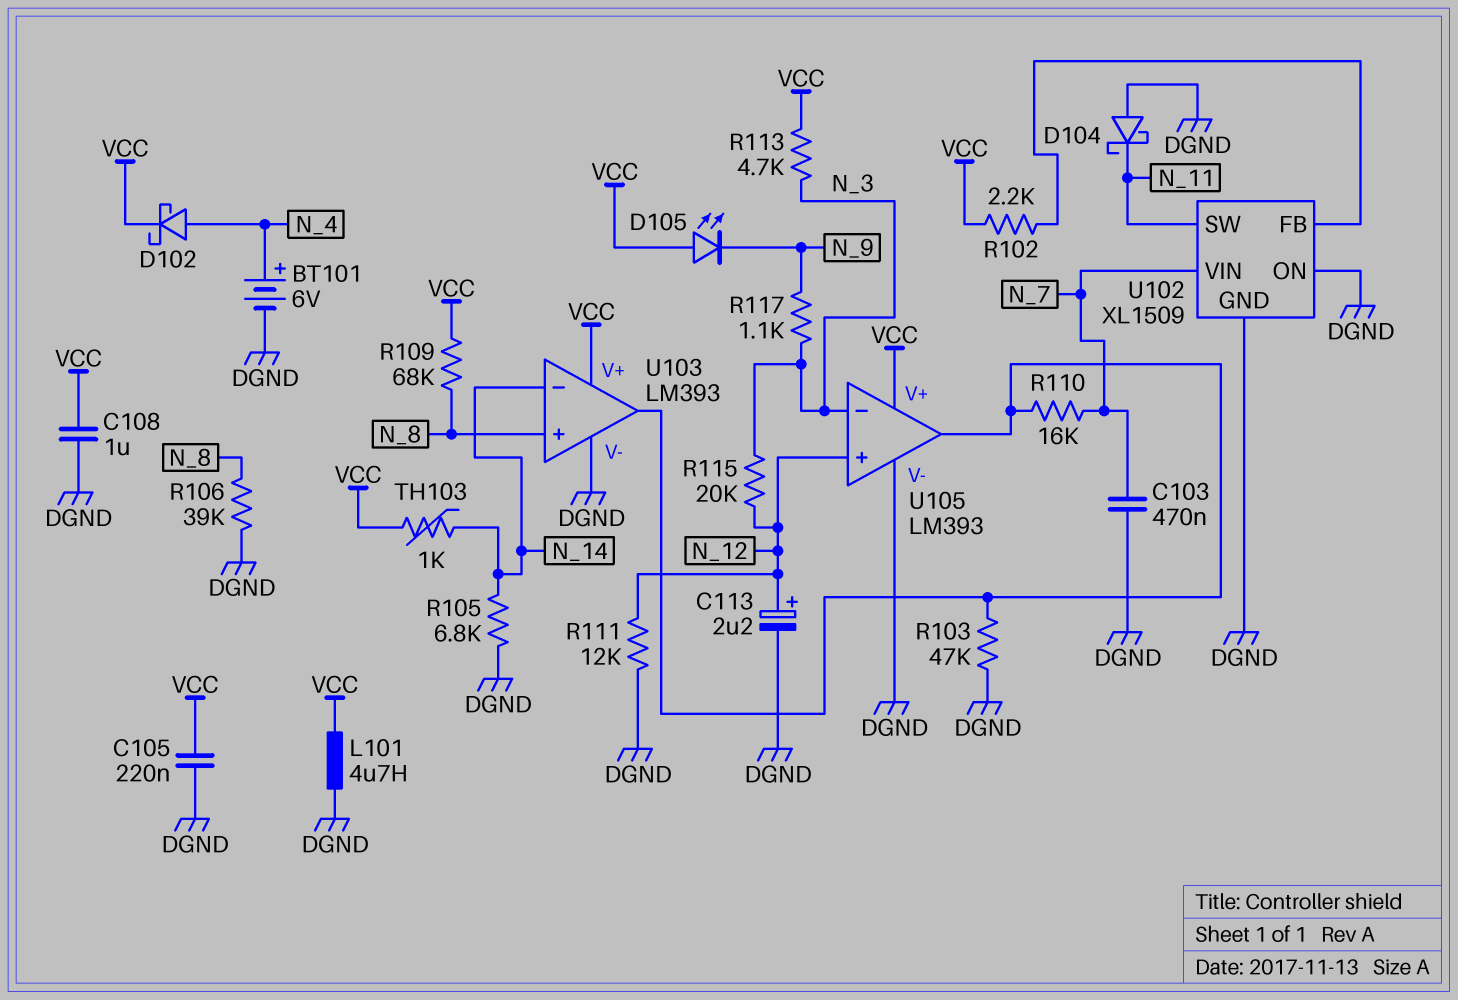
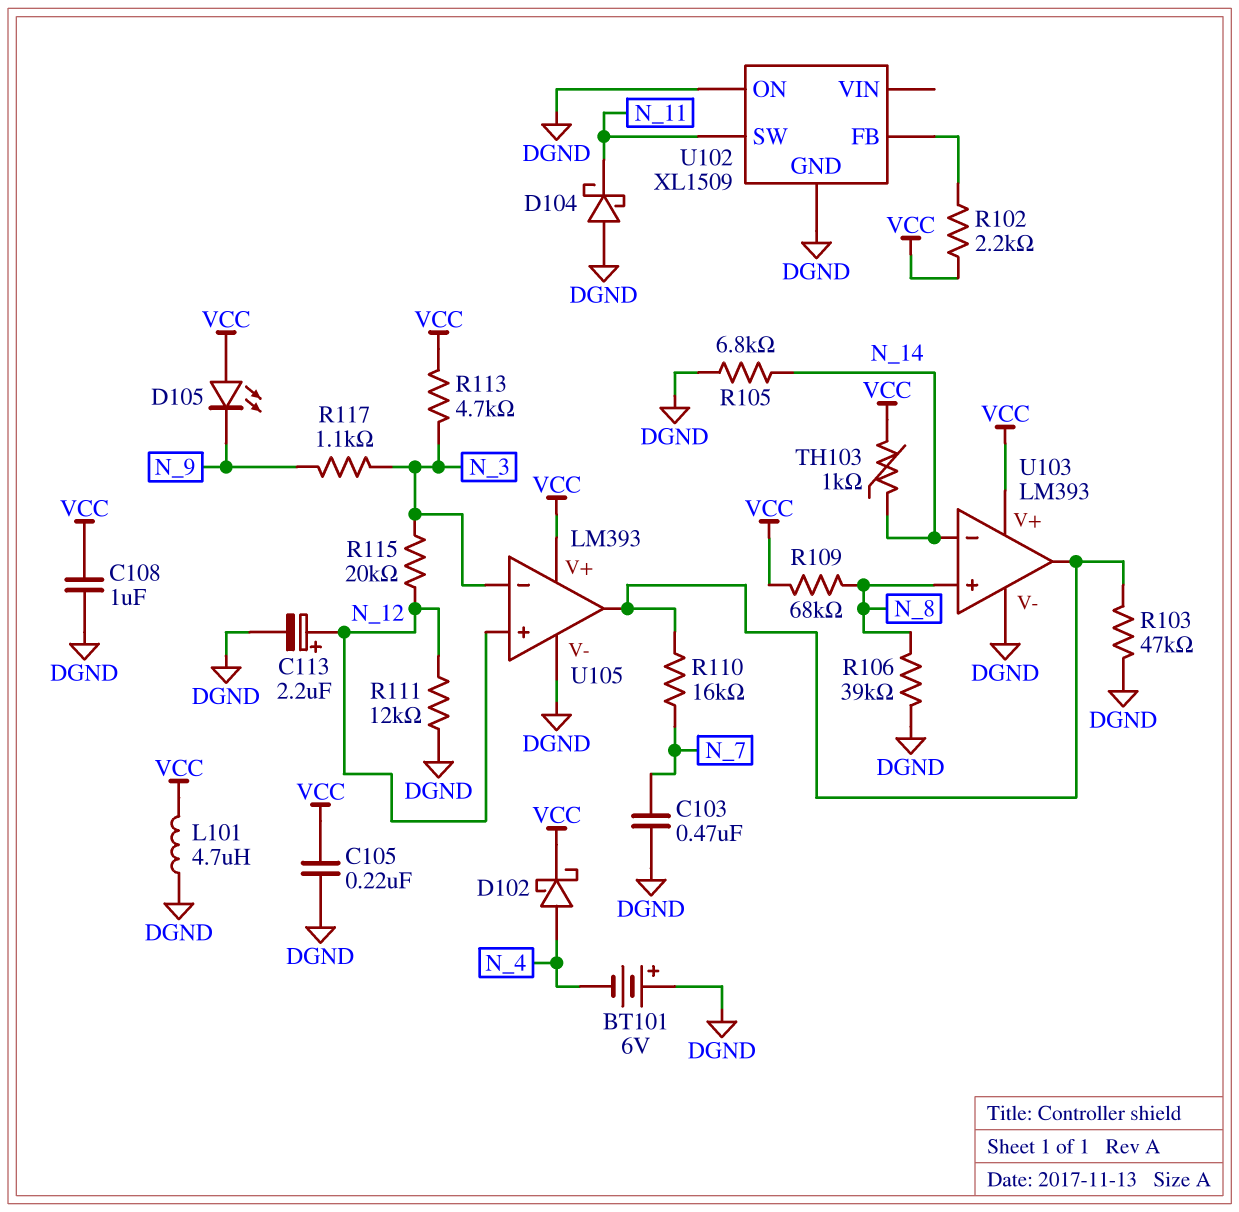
BT101: 6V (plus N_4, minus DGND) -> 6V (plus DGND, minus N_4)
U102 pin VIN: N_7 -> none

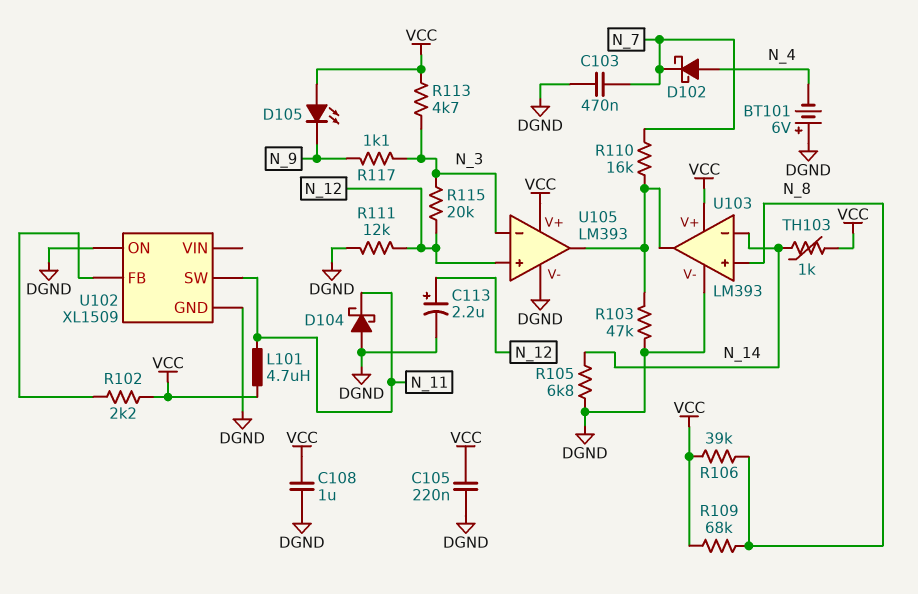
D102: schottky (A N_4, K VCC) -> schottky (A N_4, K N_7)
L101: 4.7uH (DGND, VCC) -> 4.7uH (N_11, VCC)
R106: 39k (DGND, N_8) -> 39k (N_8, VCC)

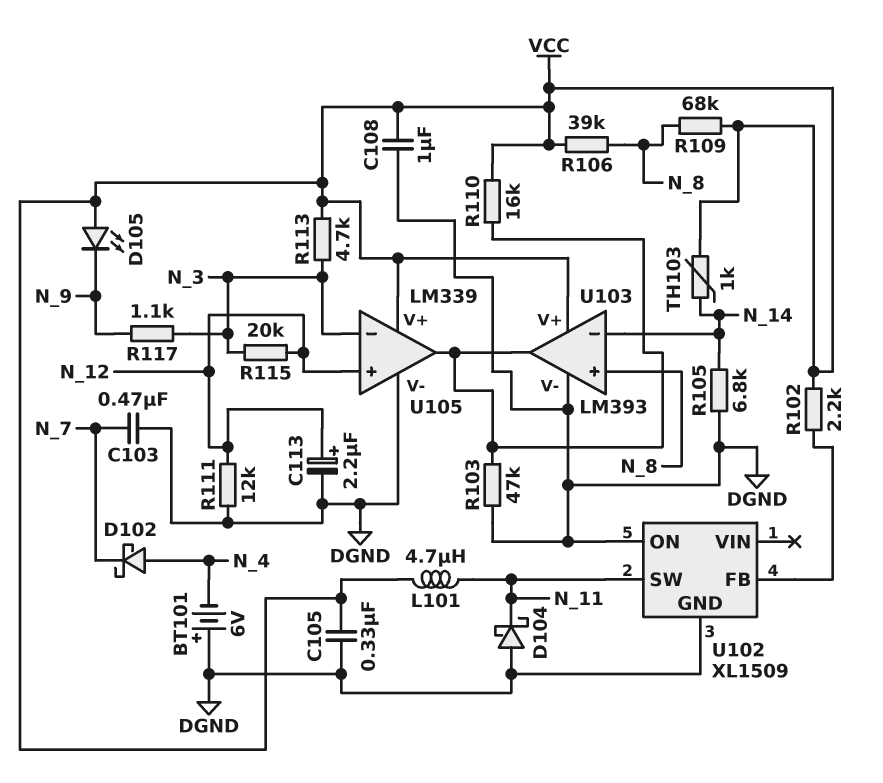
C105: 220nF (DGND, VCC) -> 330nF (DGND, VCC)
R110: 16k (N_7, U103/out) -> 16k (U103/out, VCC)
U105: LM393 -> LM339

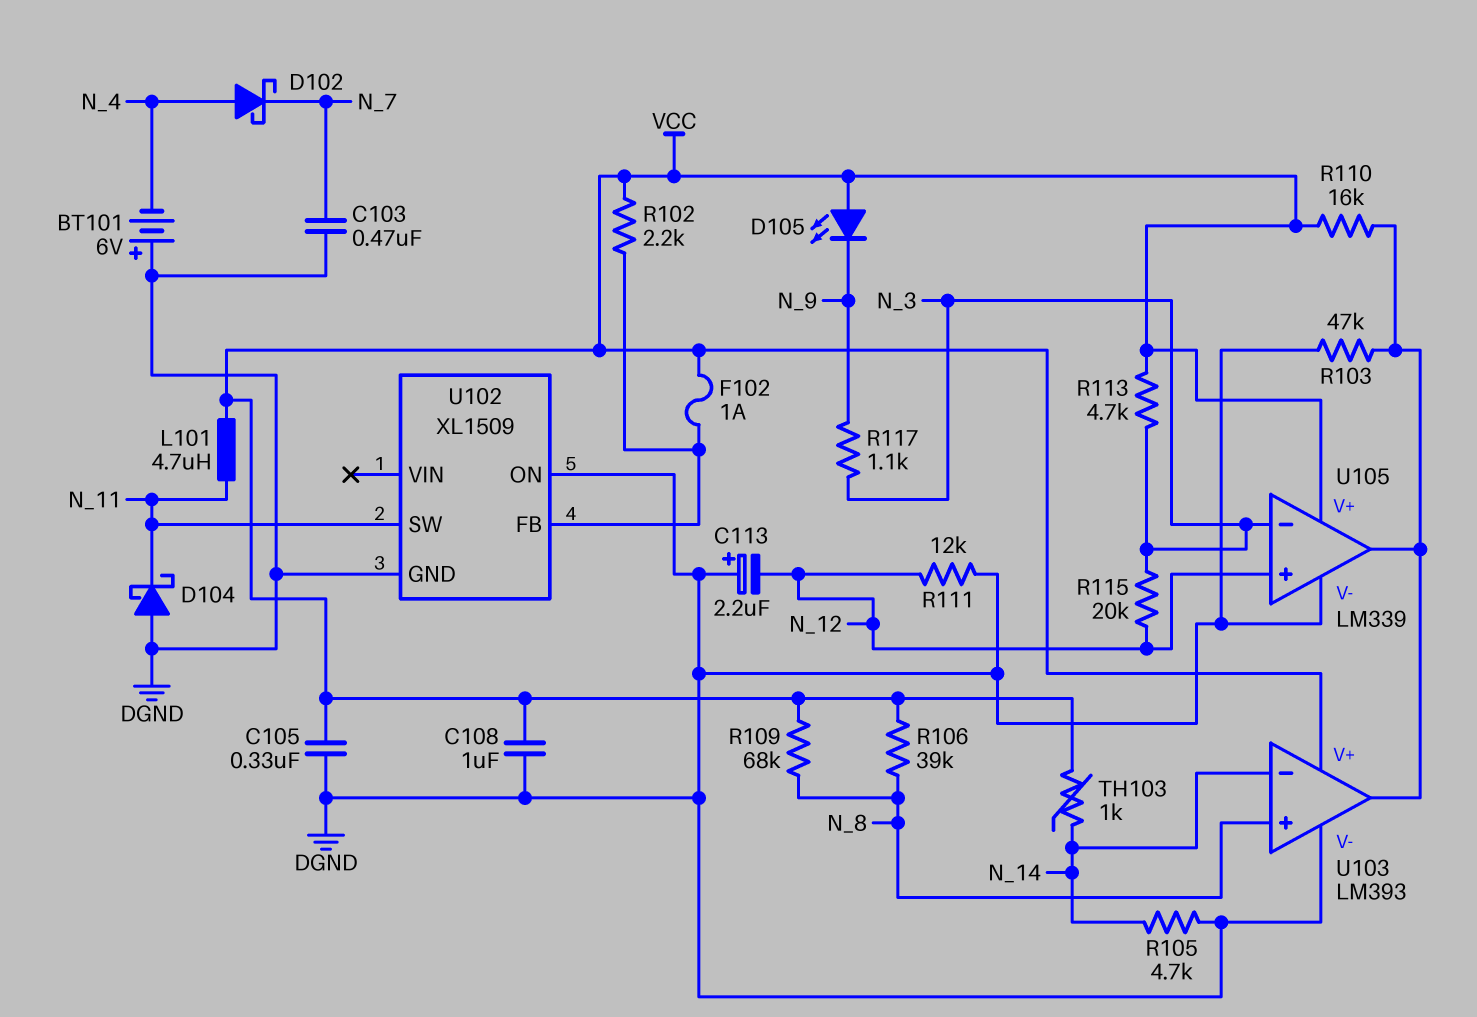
C113: 2.2uF (plus N_12, minus DGND) -> 2.2uF (plus DGND, minus N_12)
F102: none -> 1A (U102/FB, VCC)
R105: 6.8k (DGND, N_14) -> 4.7k (DGND, N_14)

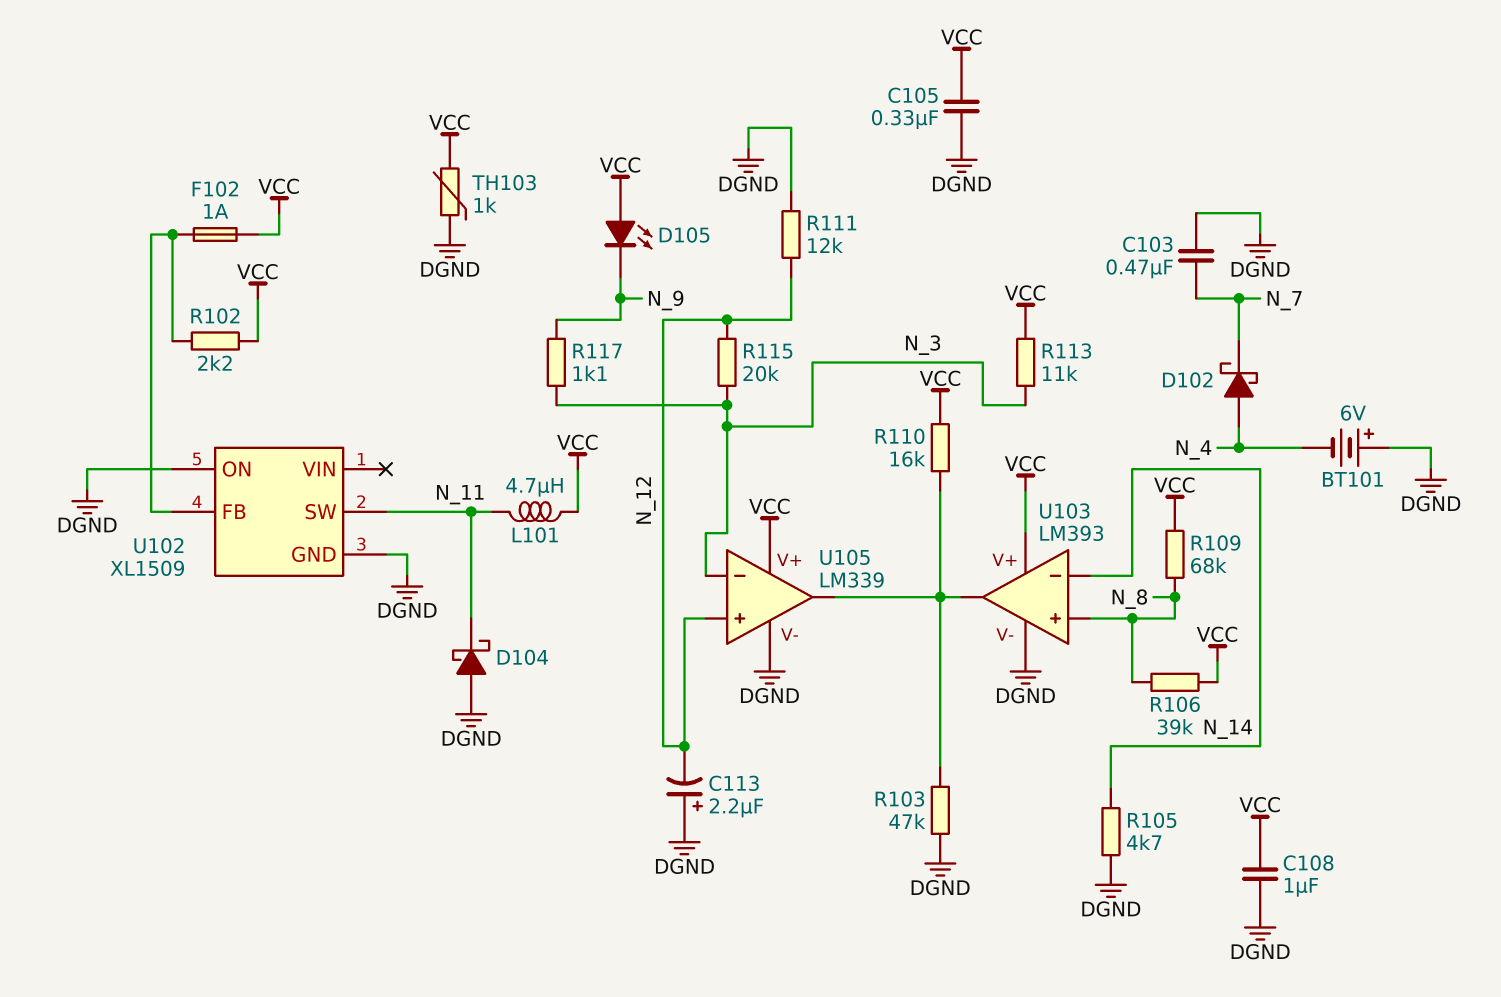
R113: 4.7k (N_3, VCC) -> 11k (N_3, VCC)
TH103: 1k (N_14, VCC) -> 1k (DGND, VCC)

